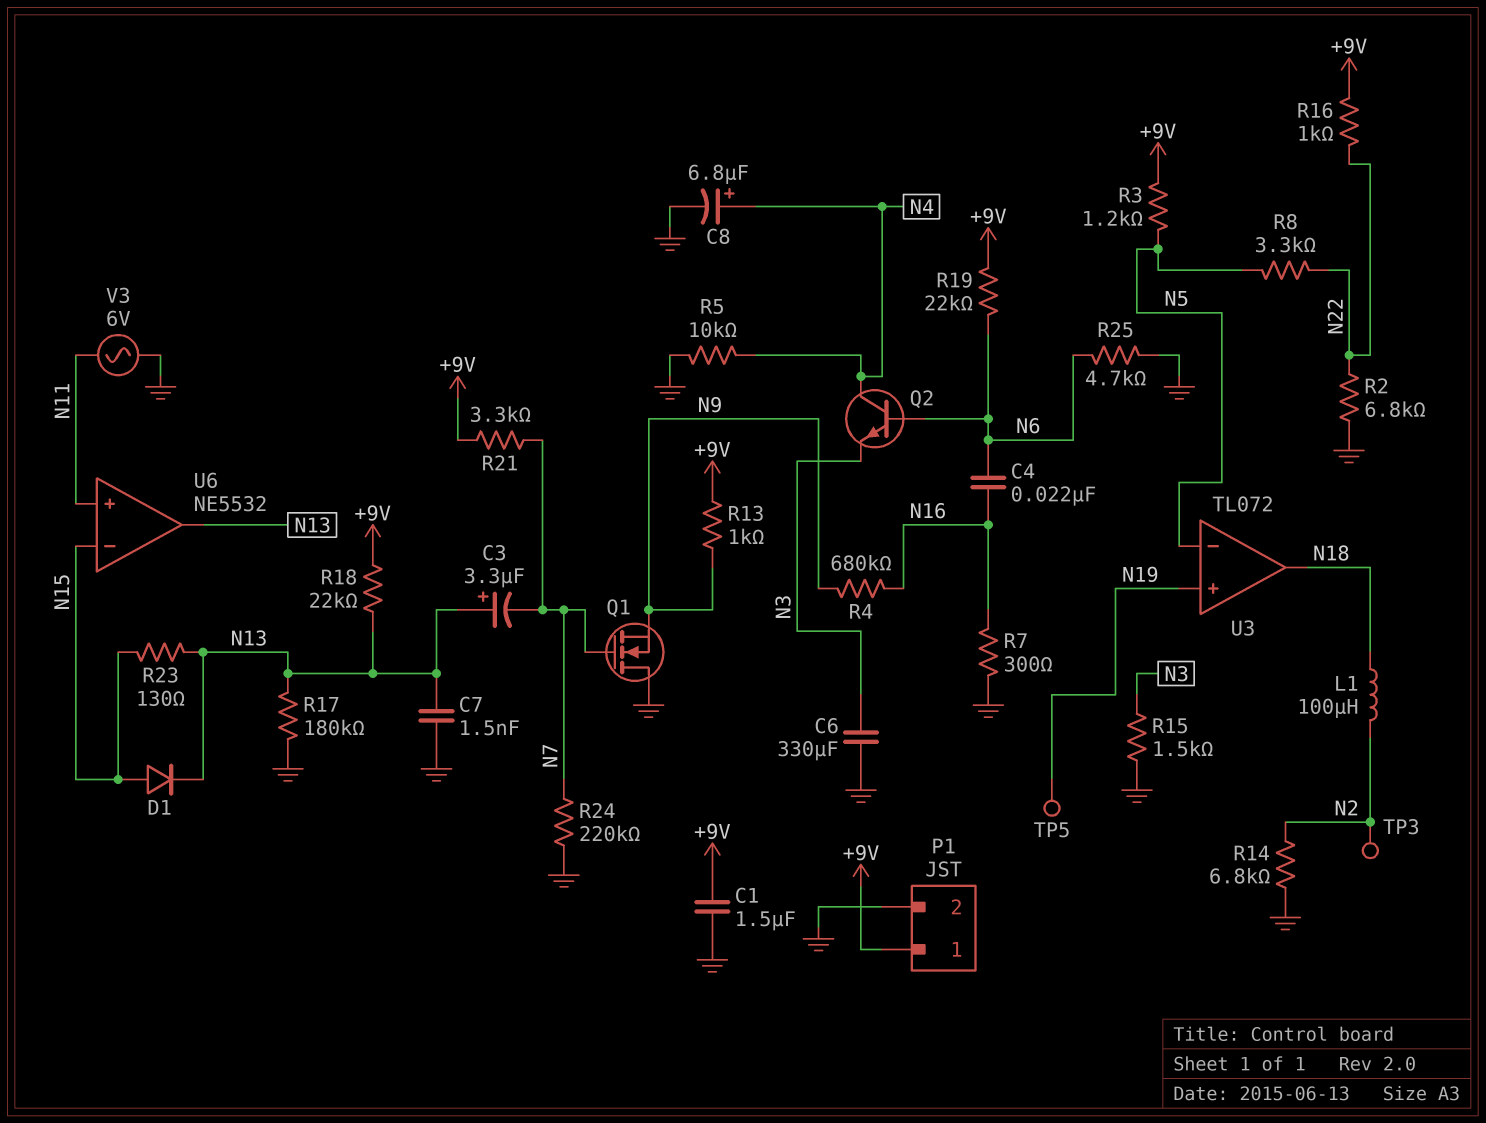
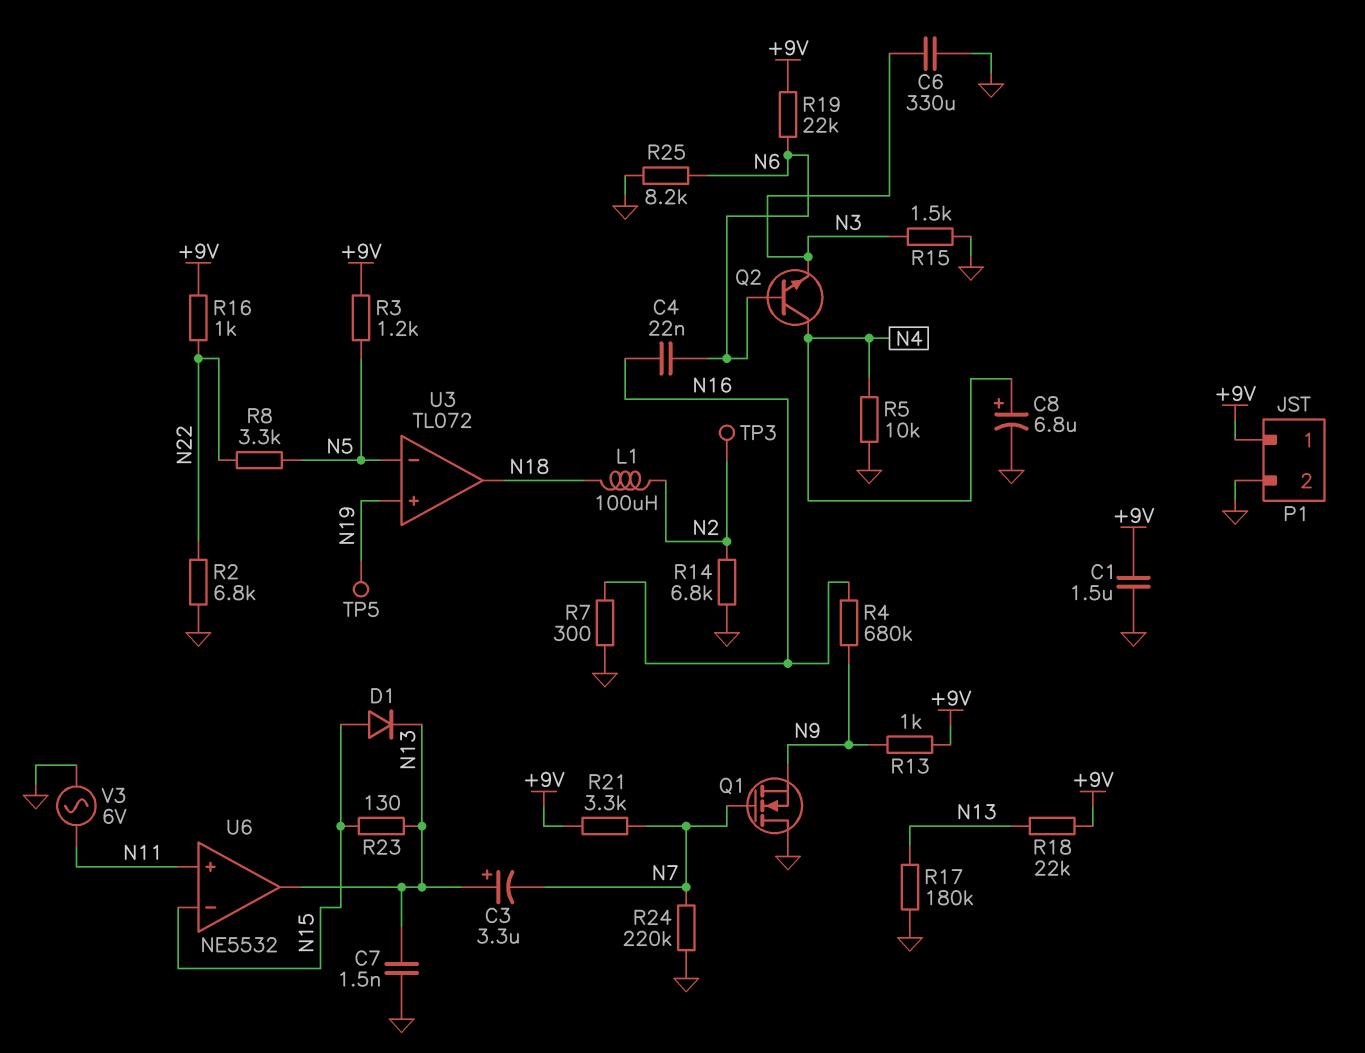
R25: 4.7k (GND, N6) -> 8.2k (GND, N6)

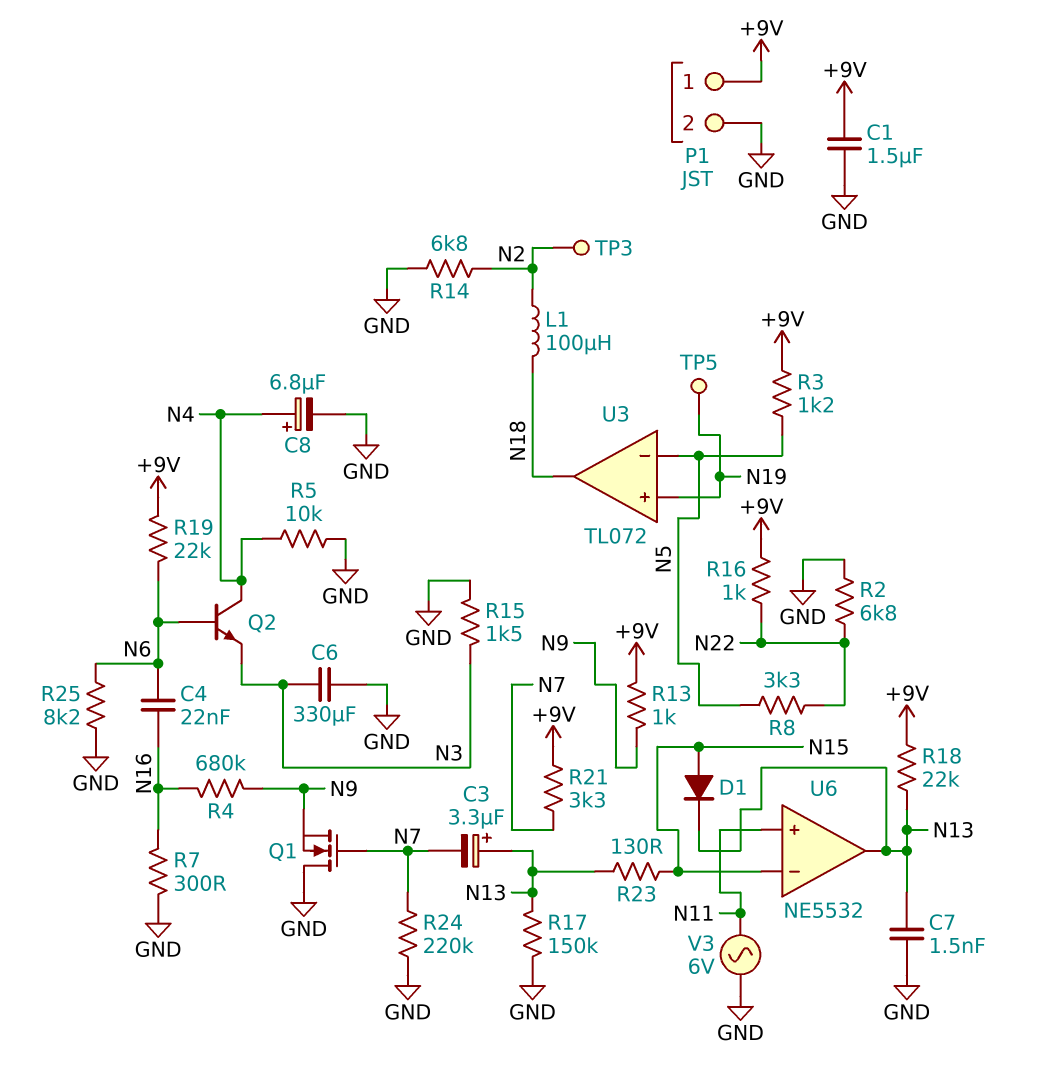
R17: 180k (GND, N13) -> 150k (GND, N13)

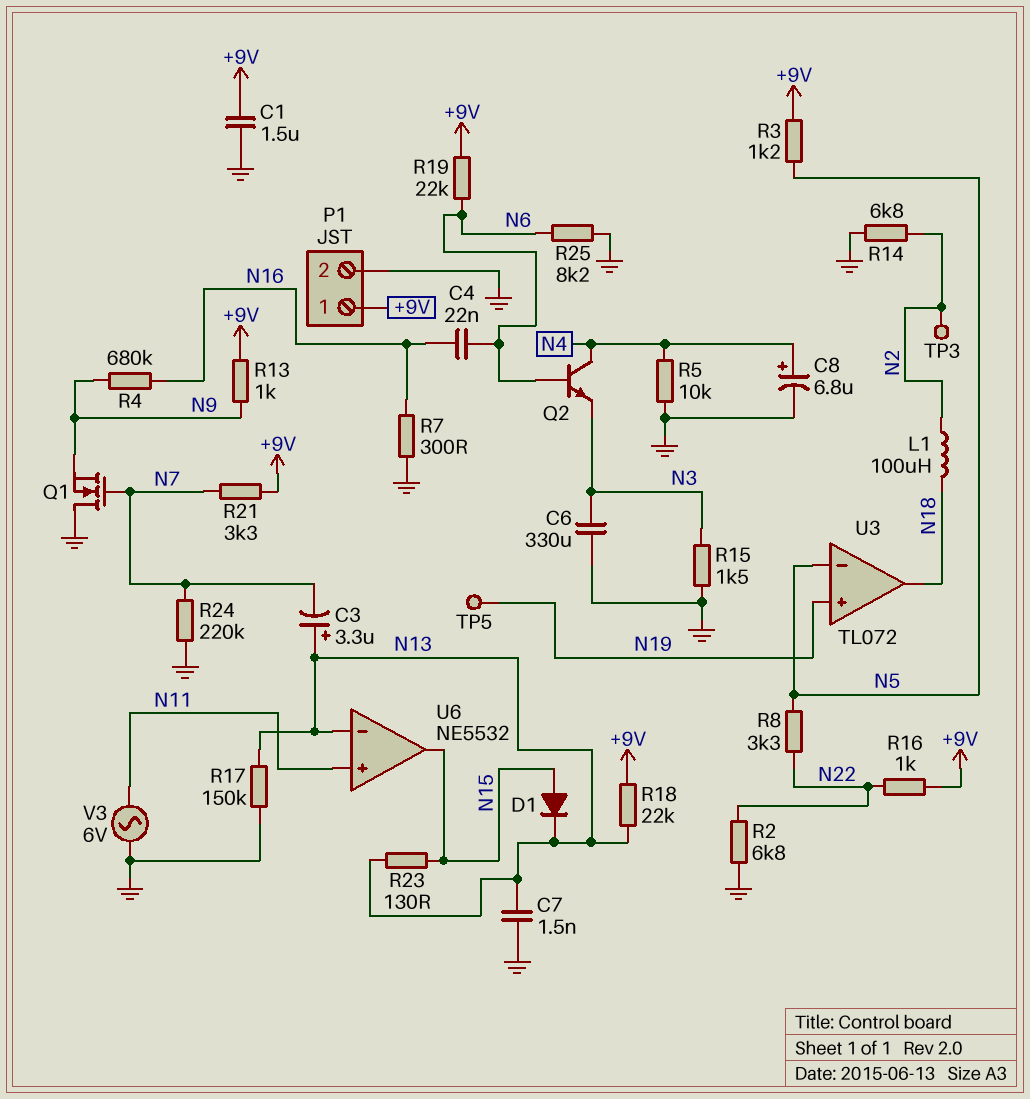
U6 pin in-: N15 -> N13
U6 pin out: N13 -> N15

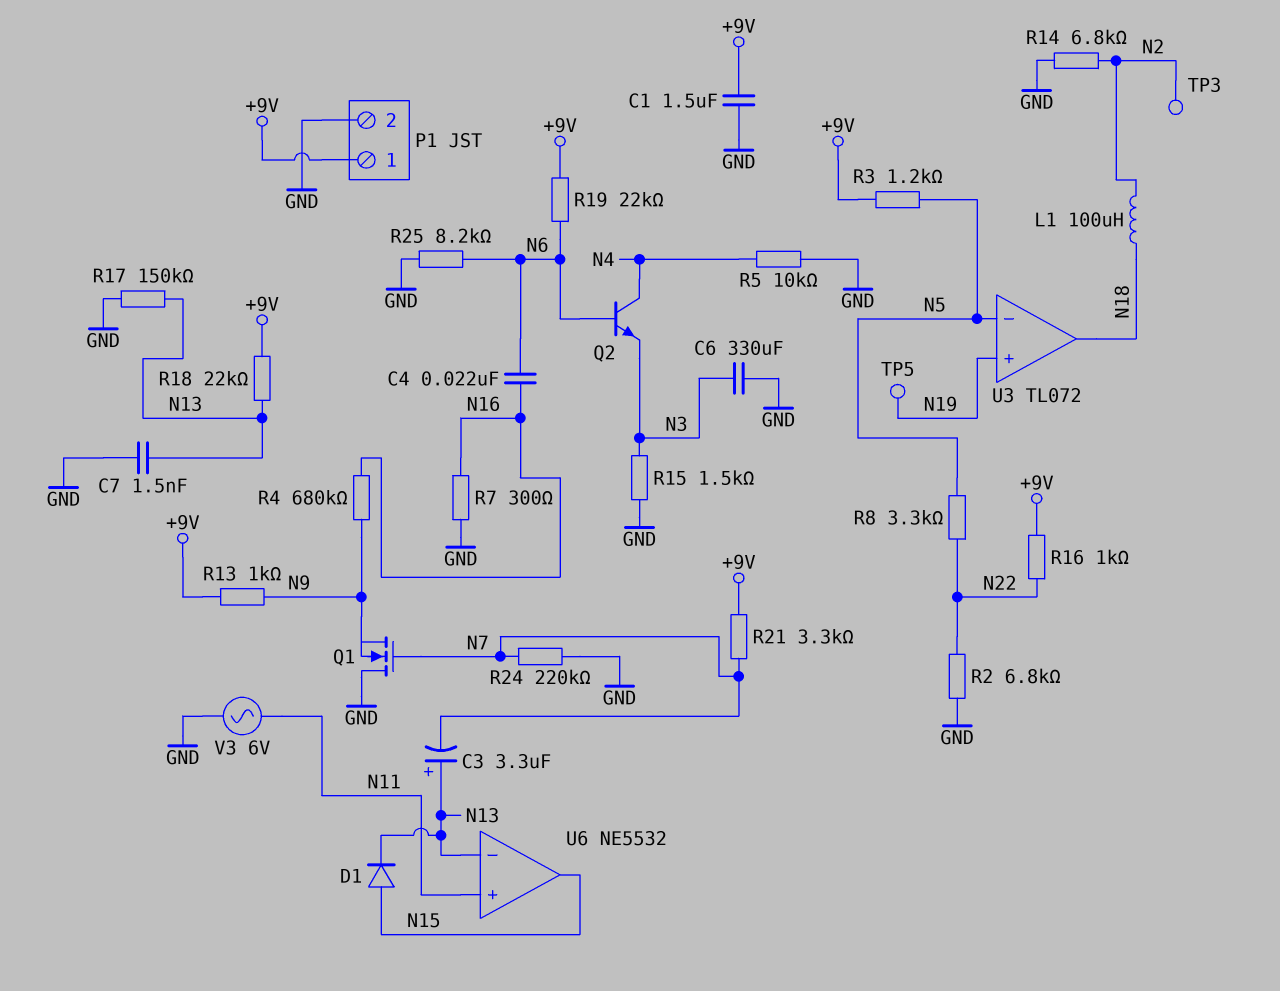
C8: 6.8uF (plus N4, minus GND) -> none
R23: 130 (N13, N15) -> none

